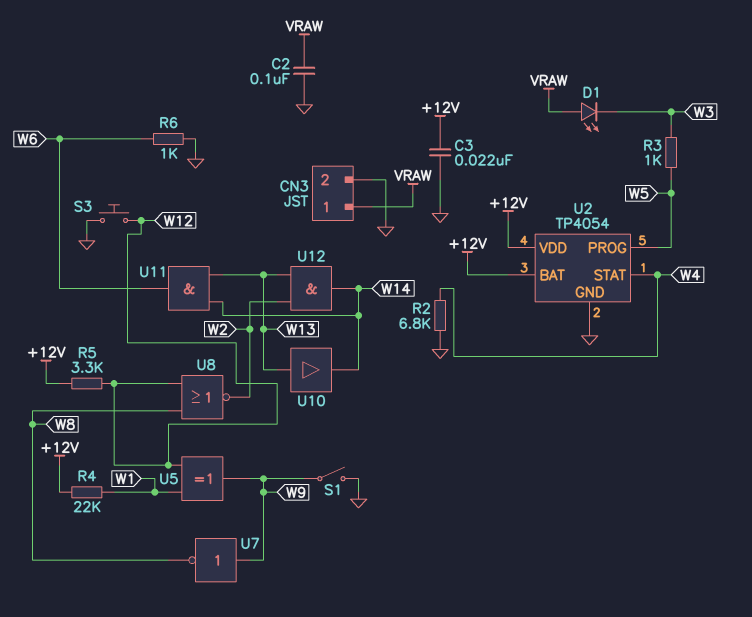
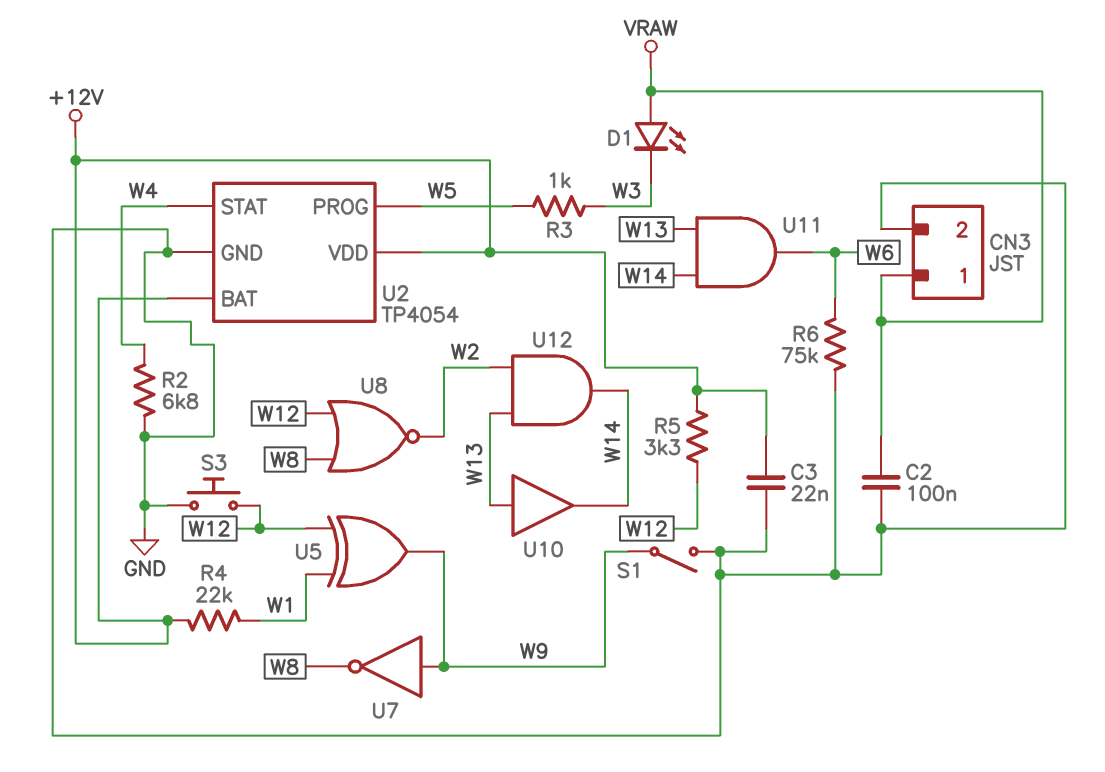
R6: 1k (GND, W6) -> 75k (GND, W6)

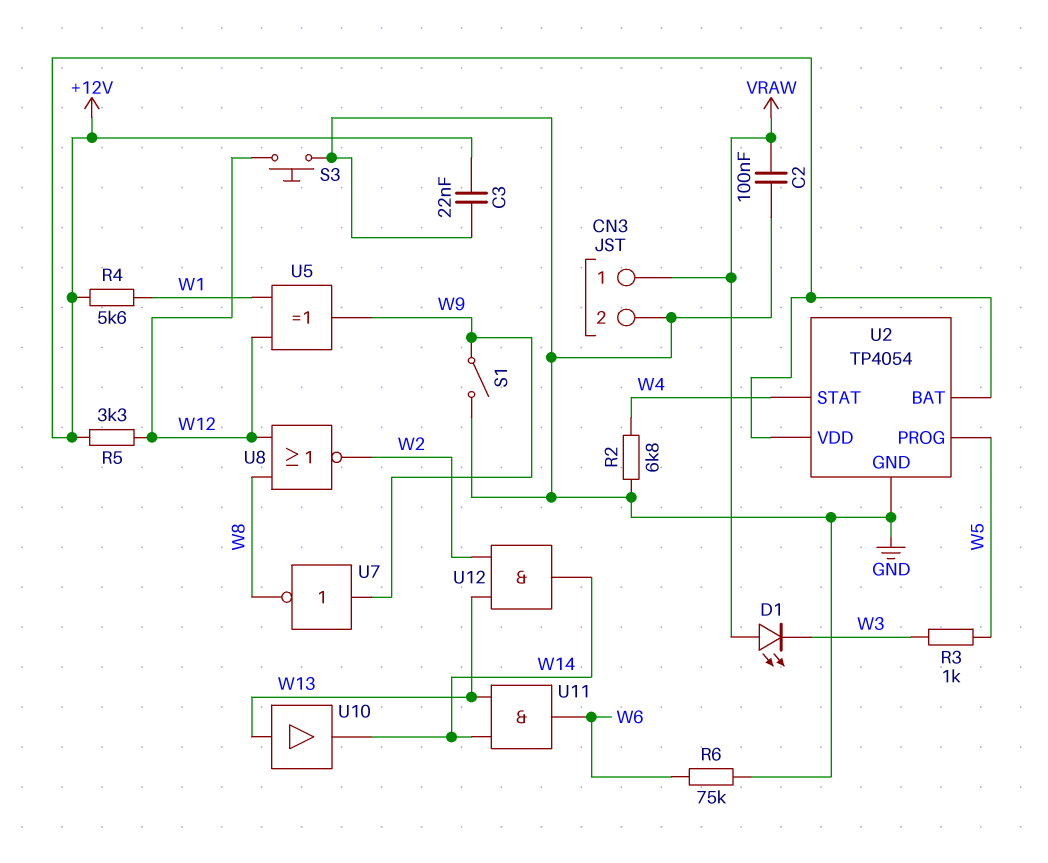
R4: 22k (+12V, W1) -> 5.6k (+12V, W1)

